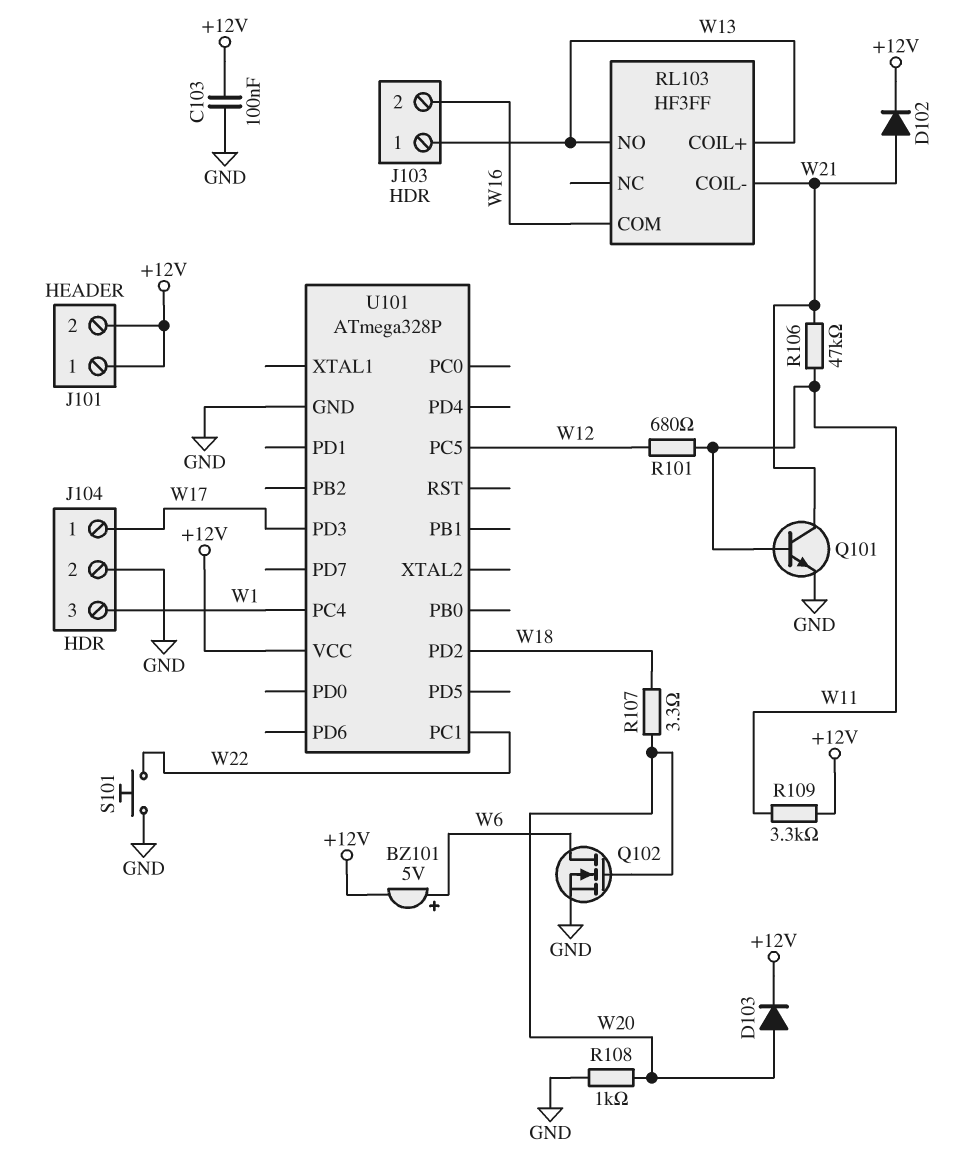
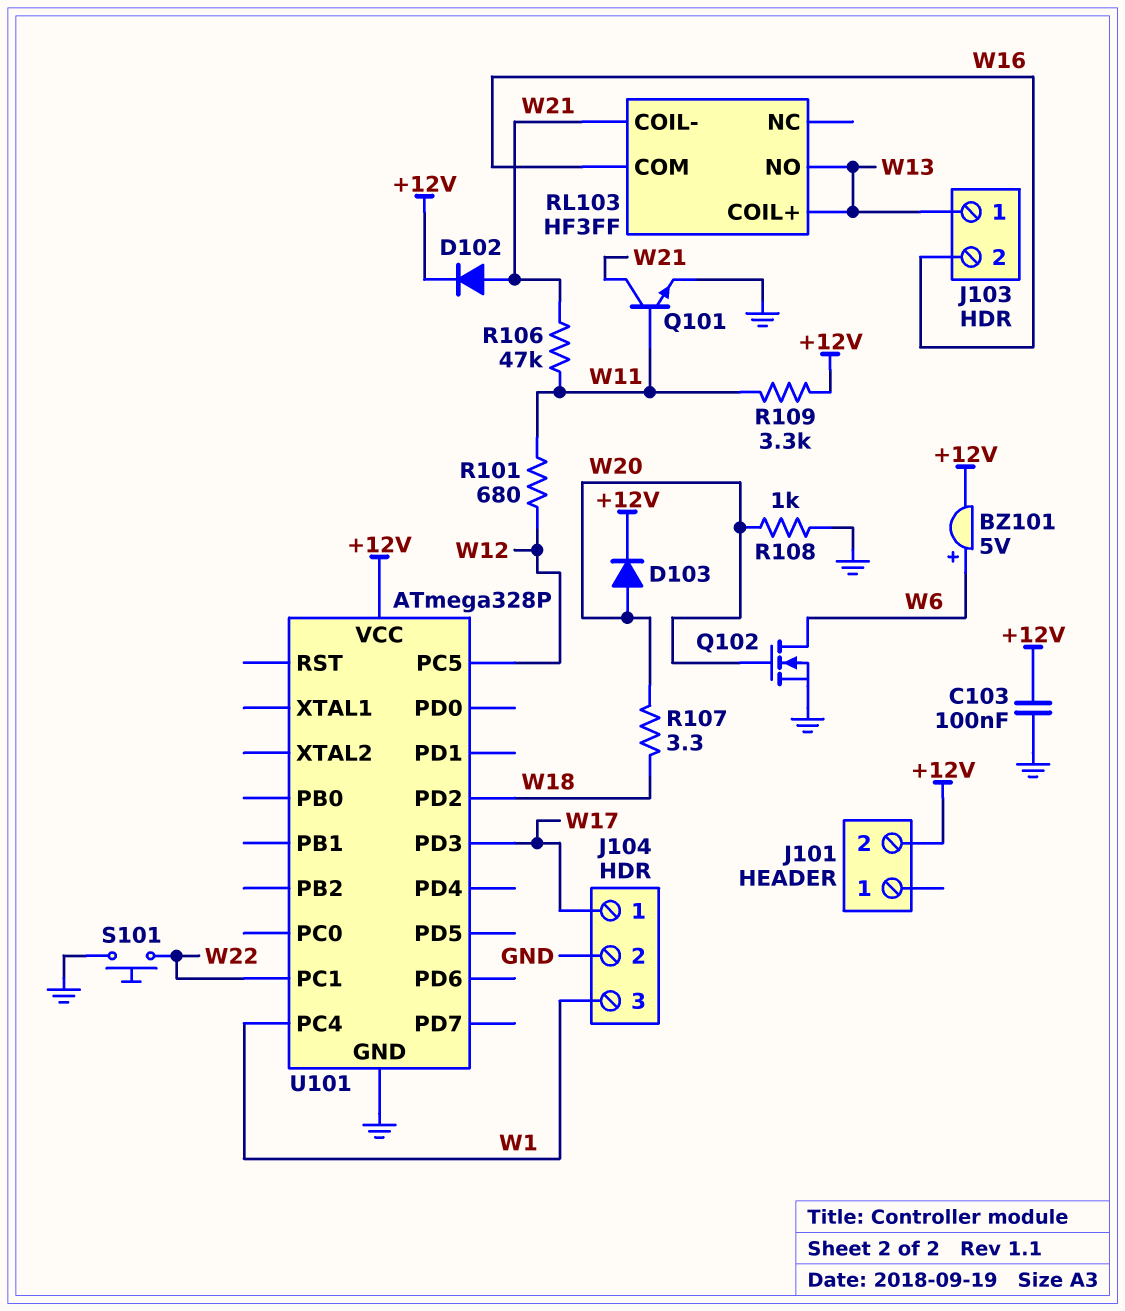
J101 pin 1: +12V -> none

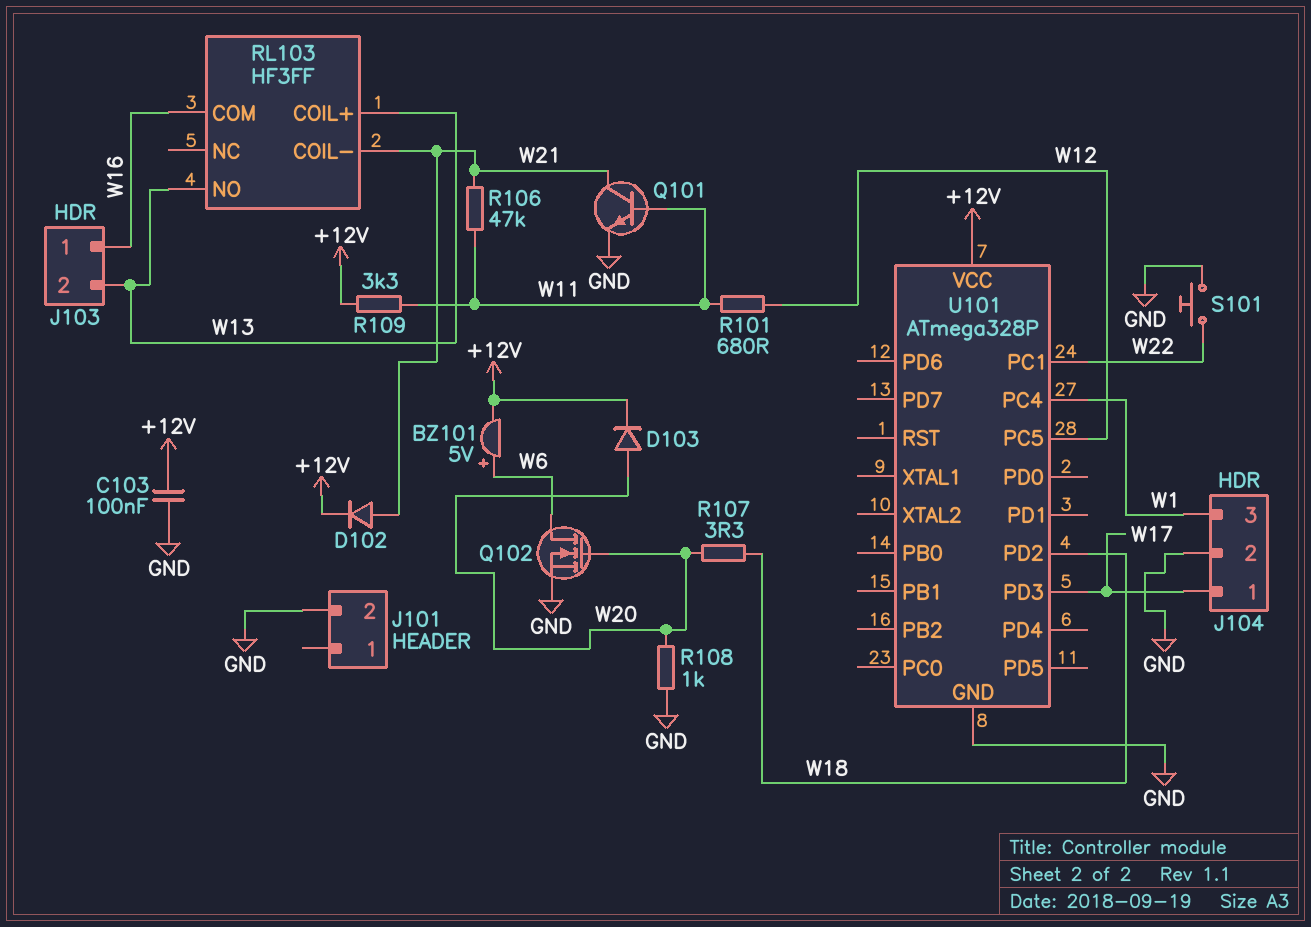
J101 pin 2: +12V -> GND
J103 pin 1: W13 -> W16
J103 pin 2: W16 -> W13

